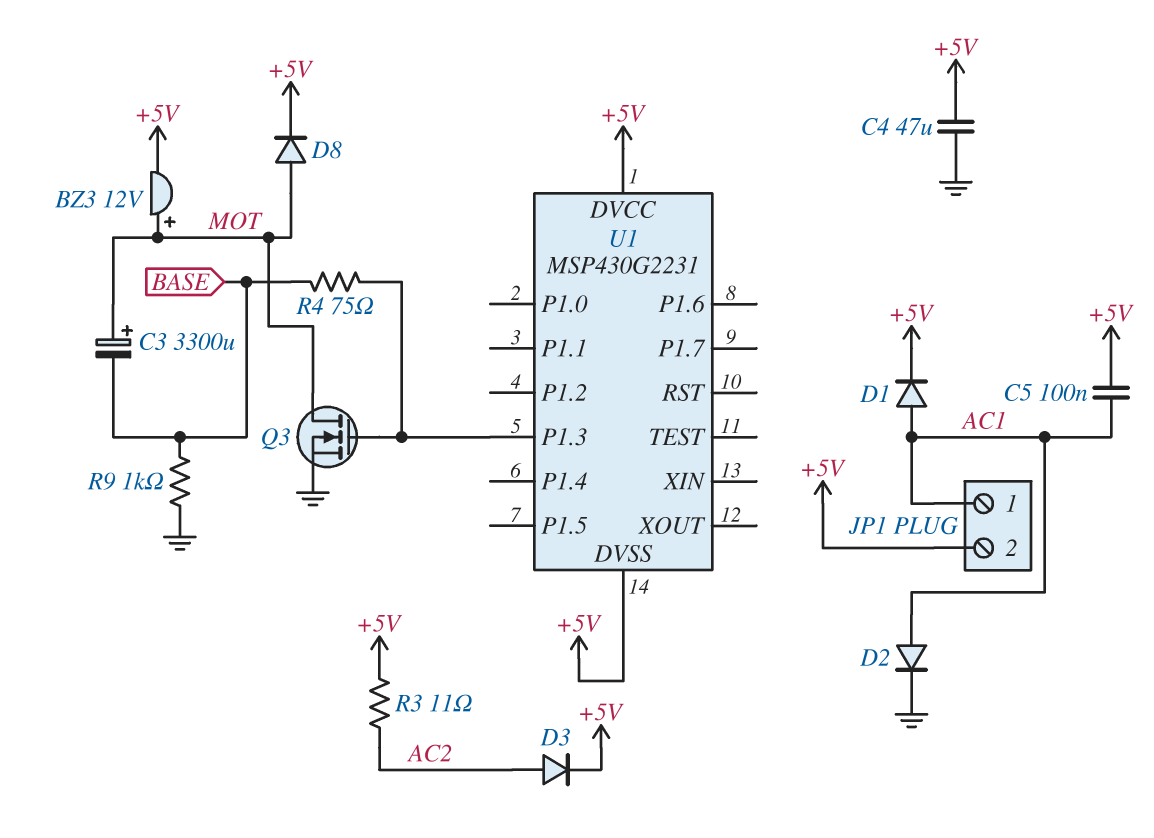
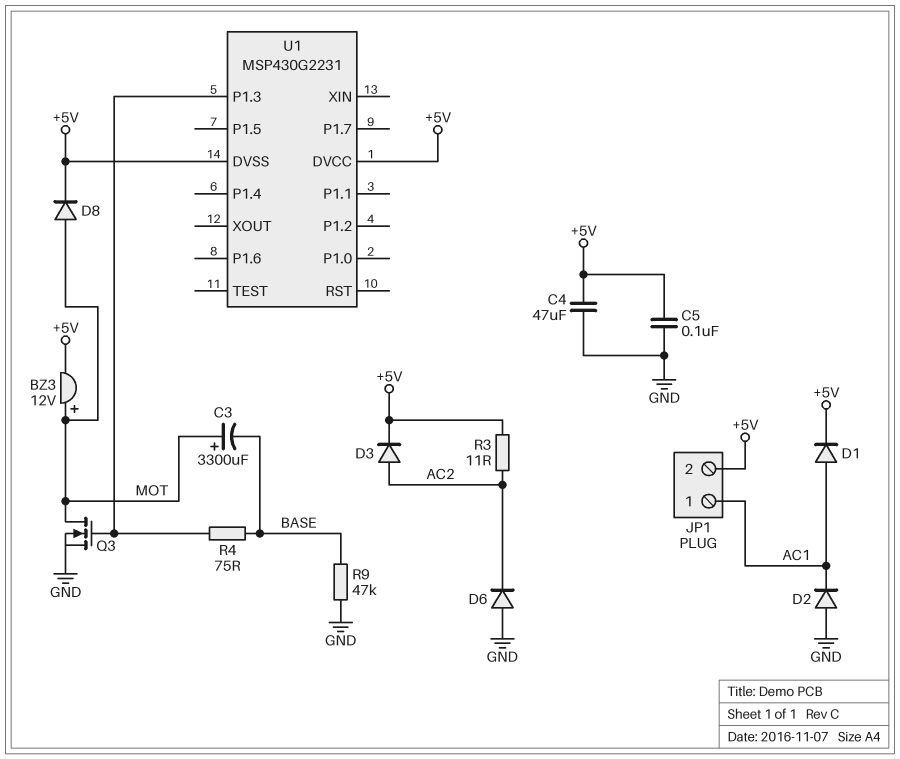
C5: 100nF (+5V, AC1) -> 100nF (+5V, GND)
D2: diode (A AC1, K GND) -> diode (A GND, K AC1)
D6: none -> diode (A GND, K AC2)
R9: 1k (BASE, GND) -> 47k (BASE, GND)

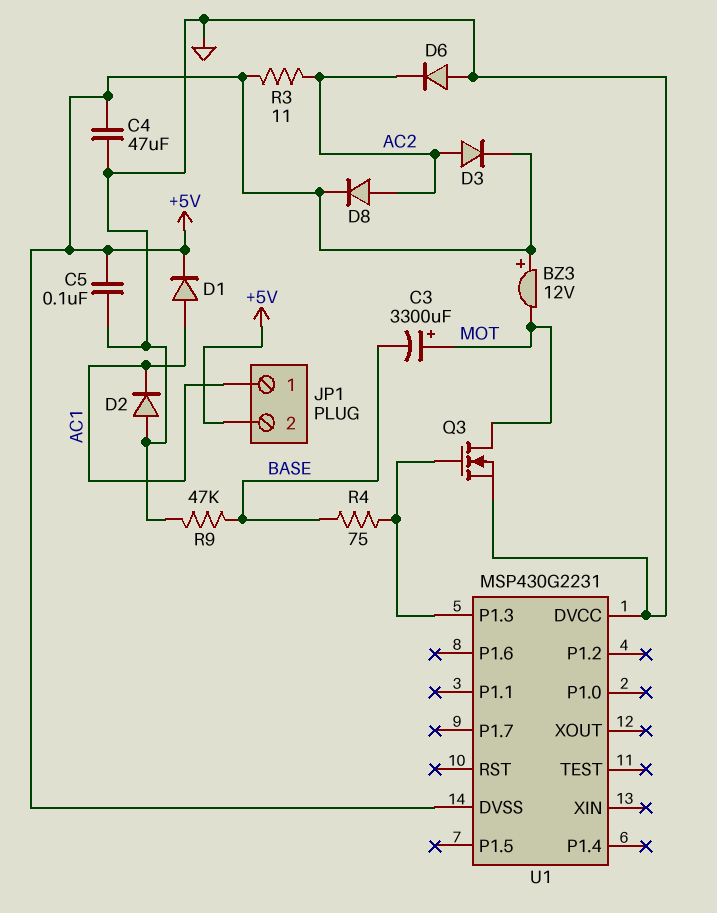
BZ3: buzzer 12V (plus MOT, minus +5V) -> buzzer 12V (plus +5V, minus MOT)
D8: diode (A MOT, K +5V) -> diode (A AC2, K +5V)
U1 pin DVCC: +5V -> GND

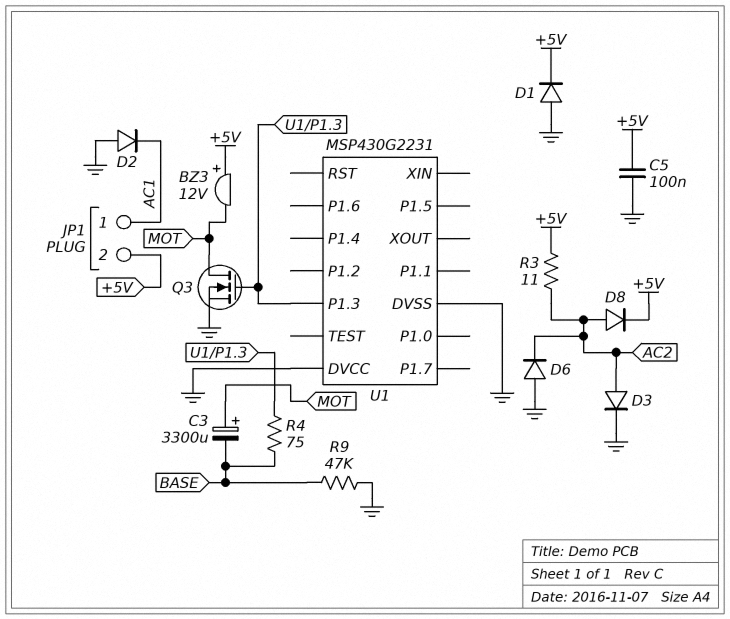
C4: 47uF (+5V, GND) -> none
D1: diode (A AC1, K +5V) -> diode (A GND, K +5V)
D3: diode (A AC2, K +5V) -> diode (A AC2, K GND)
U1 pin DVSS: +5V -> GND

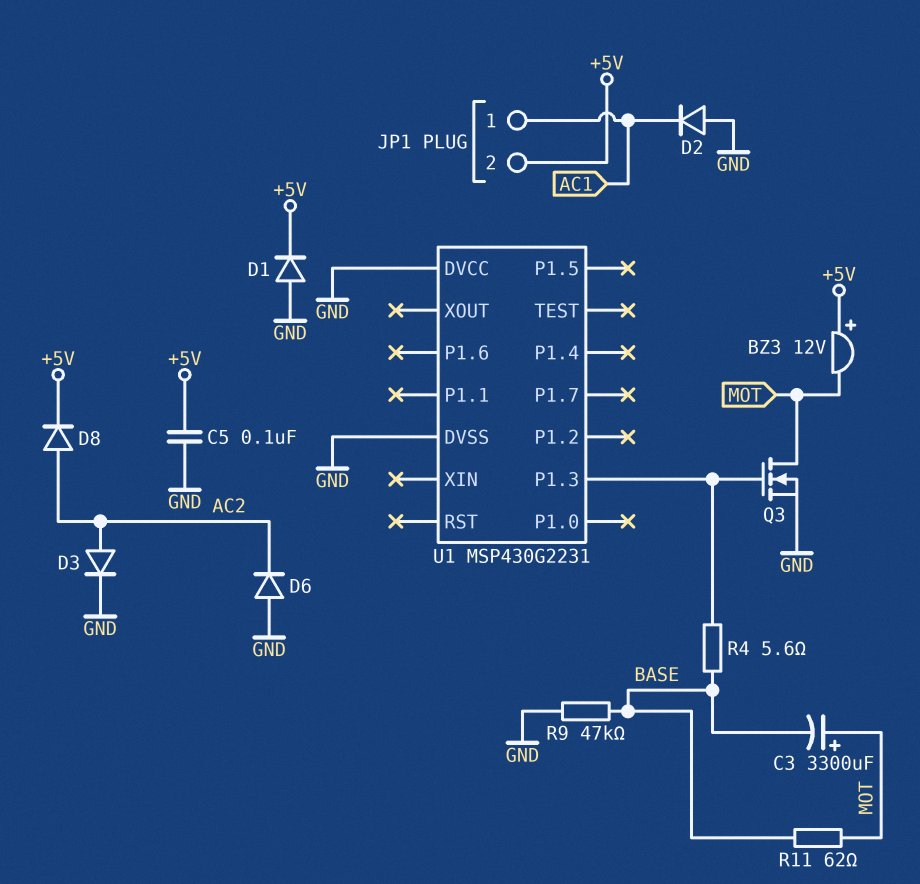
R3: 11 (+5V, AC2) -> none
R4: 75 (BASE, U1/P1.3) -> 5.6 (BASE, U1/P1.3)
R11: none -> 62 (BASE, MOT)

